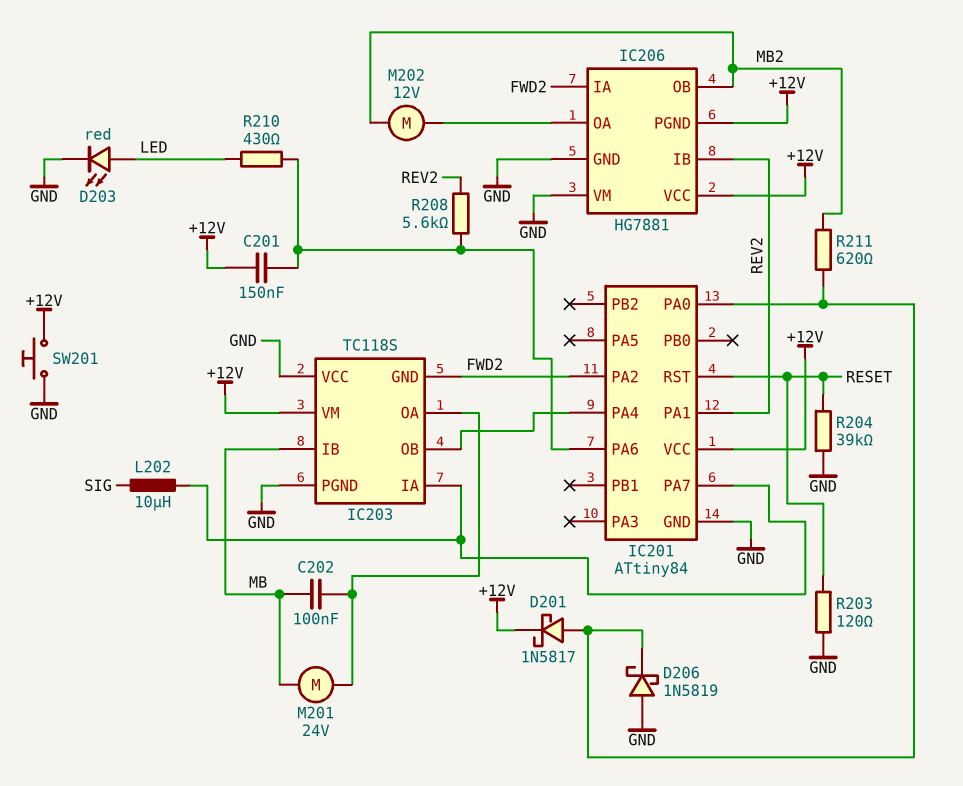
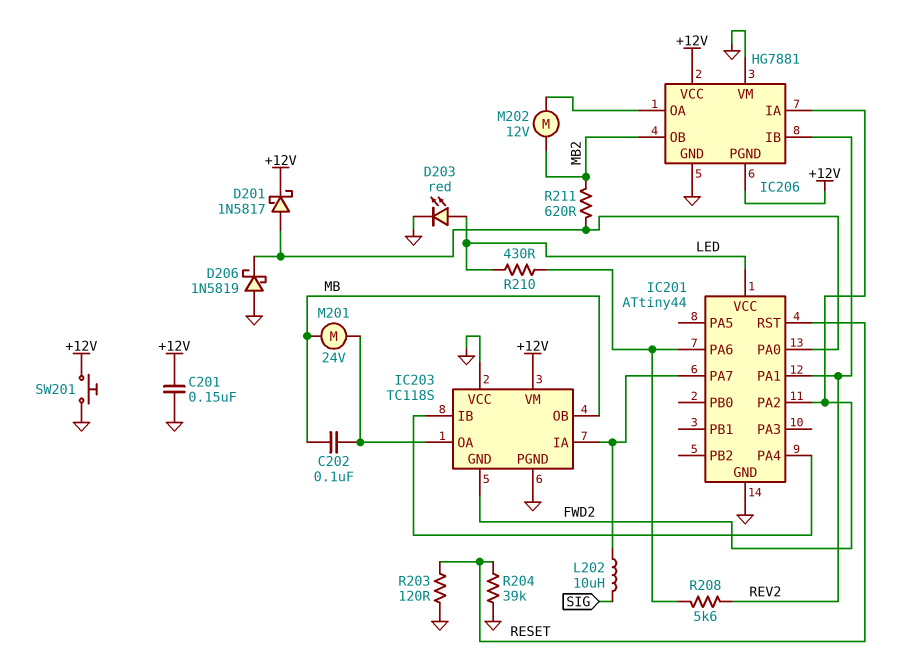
C201: 150nF (+12V, IC201/PA6) -> 150nF (+12V, GND)
IC201: ATtiny84 -> ATtiny44
IC201 pin VCC: +12V -> LED
IC203 pin IB: MB -> IC201/PA4
IC203 pin OB: IC201/PA4 -> MB

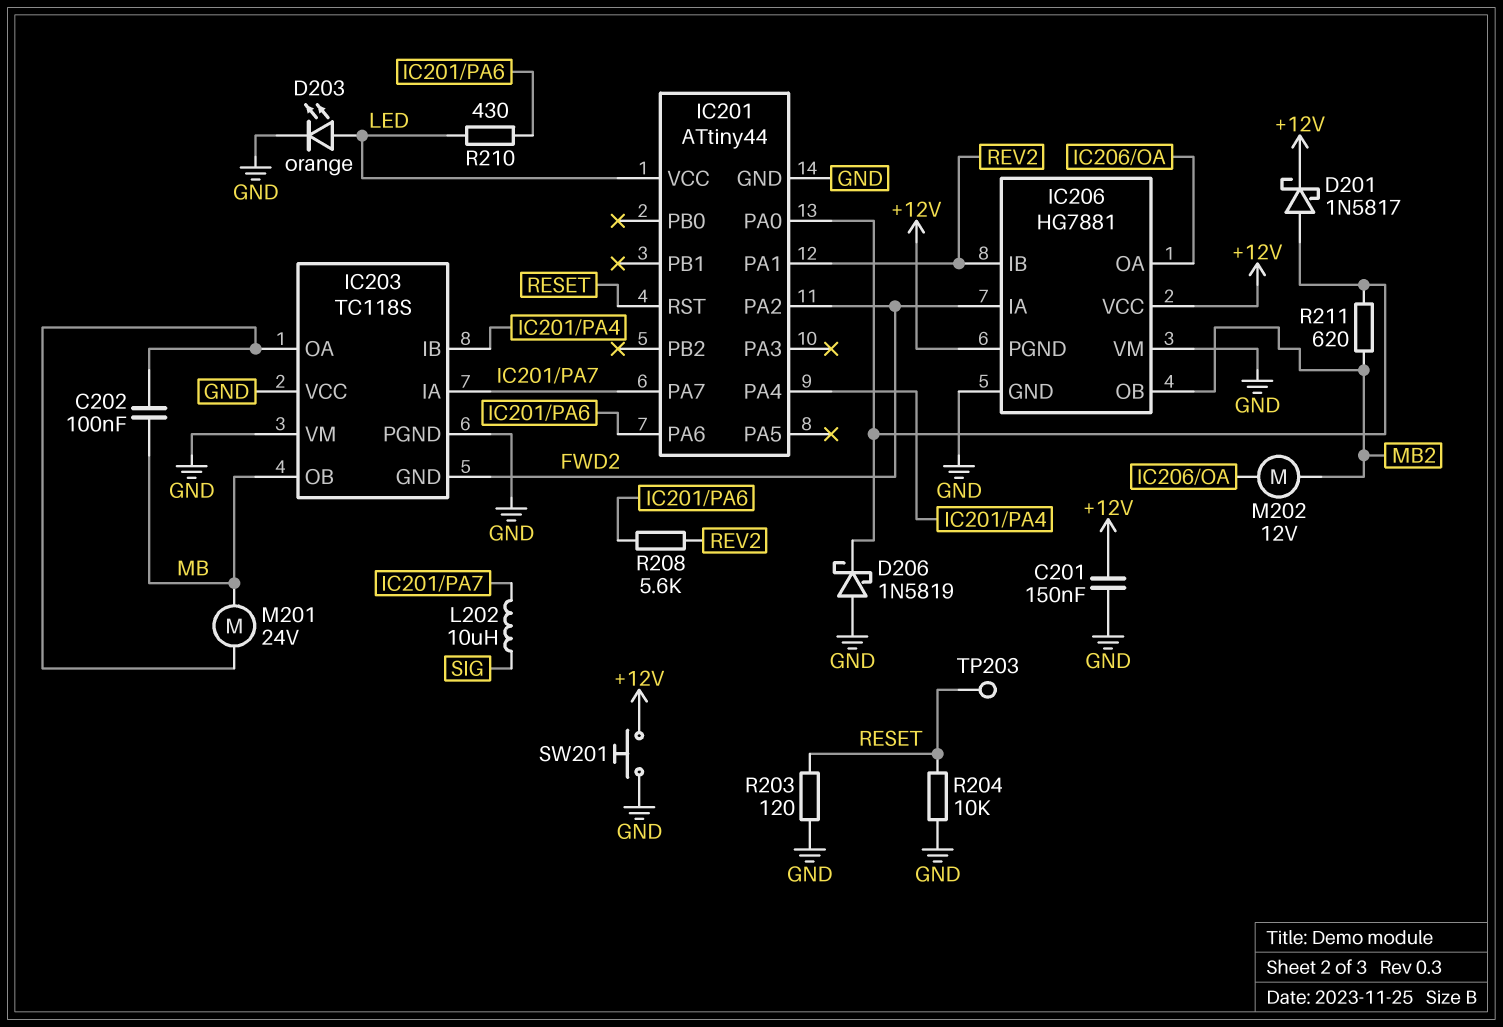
D203: LED red (A LED, K GND) -> LED orange (A LED, K GND)
IC203 pin VM: +12V -> GND
R204: 39k (GND, RESET) -> 10k (GND, RESET)
TP203: none -> test point (RESET)

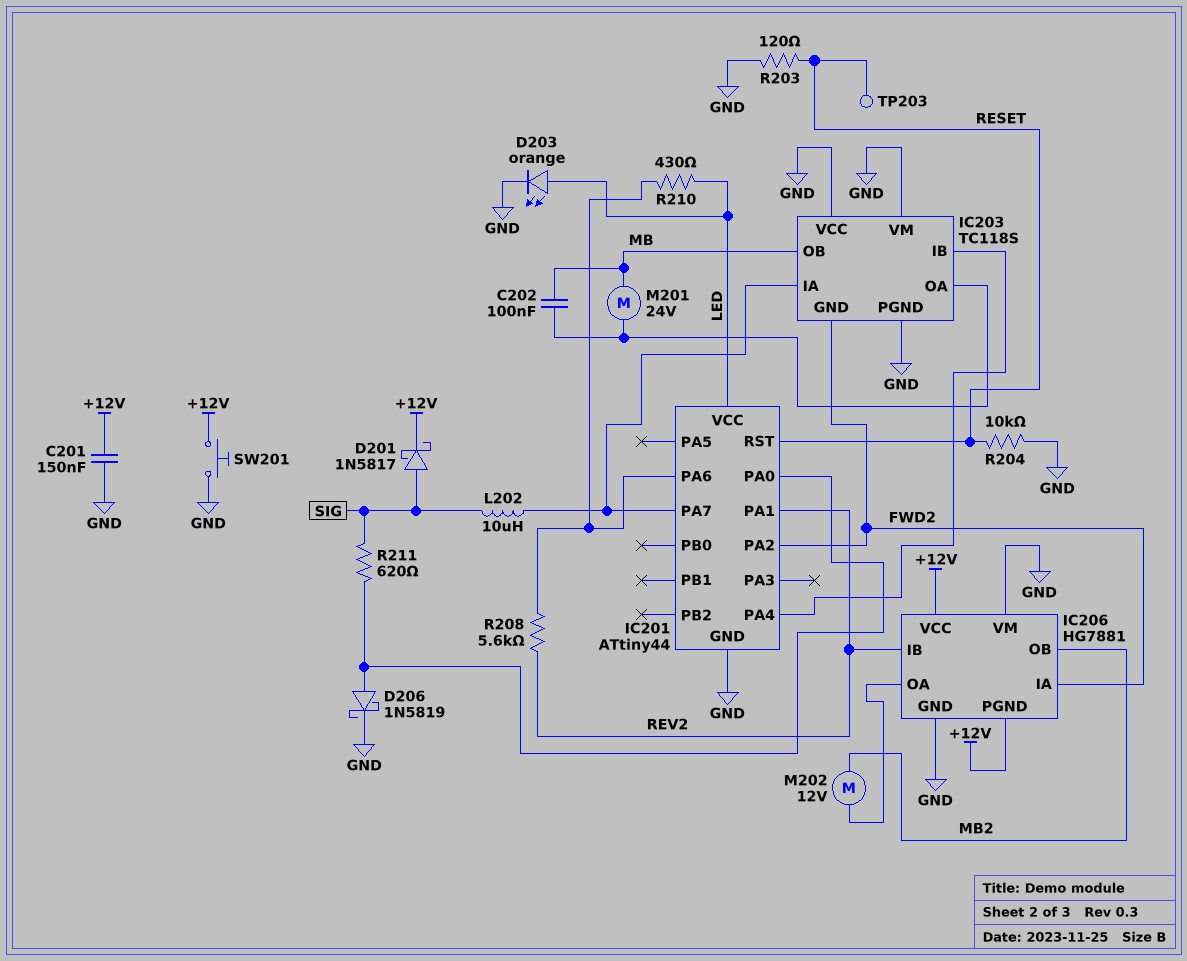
D201: schottky 1N5817 (A IC201/PA0, K +12V) -> schottky 1N5817 (A SIG, K +12V)
D206: schottky 1N5819 (A GND, K IC201/PA0) -> schottky 1N5819 (A IC201/PA0, K GND)
R211: 620 (IC201/PA0, MB2) -> 620 (IC201/PA0, SIG)

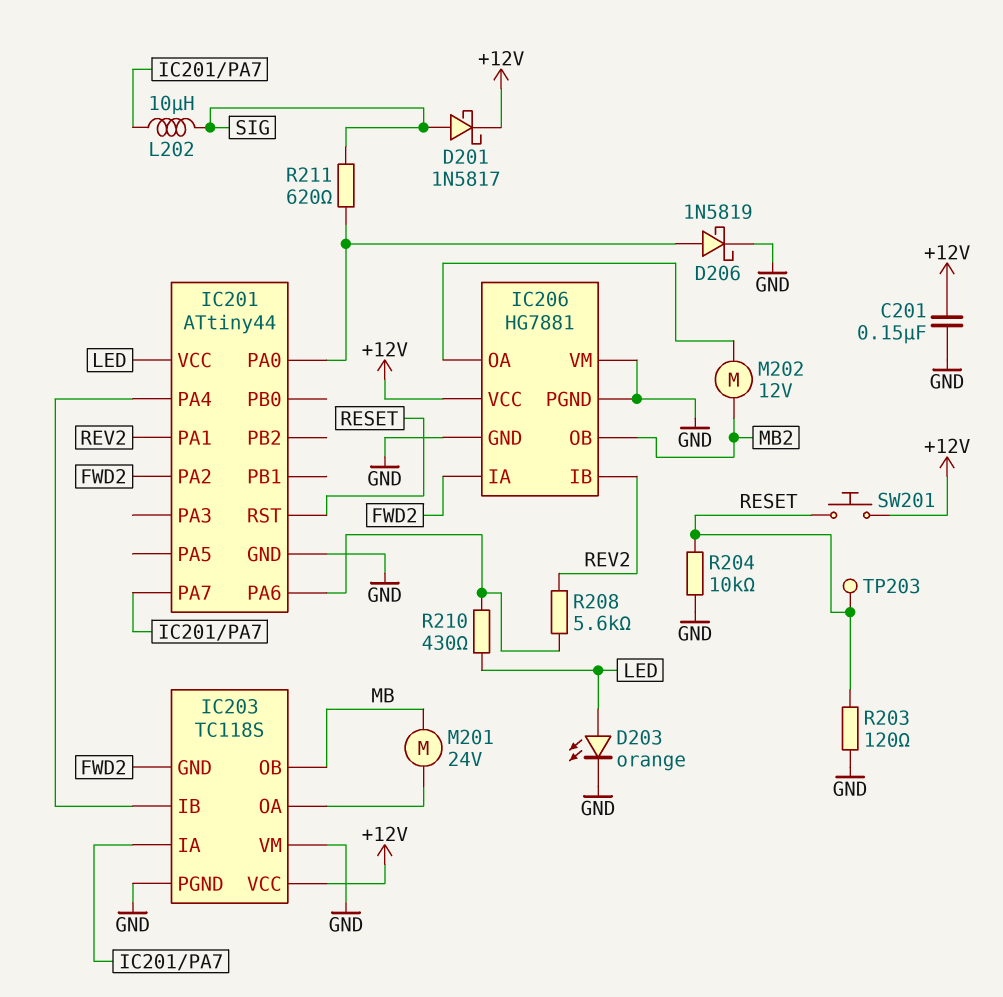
C202: 100nF (IC203/OA, MB) -> none
IC203 pin VCC: GND -> +12V
IC206 pin PGND: +12V -> GND
SW201: button (+12V, GND) -> button (+12V, RESET)

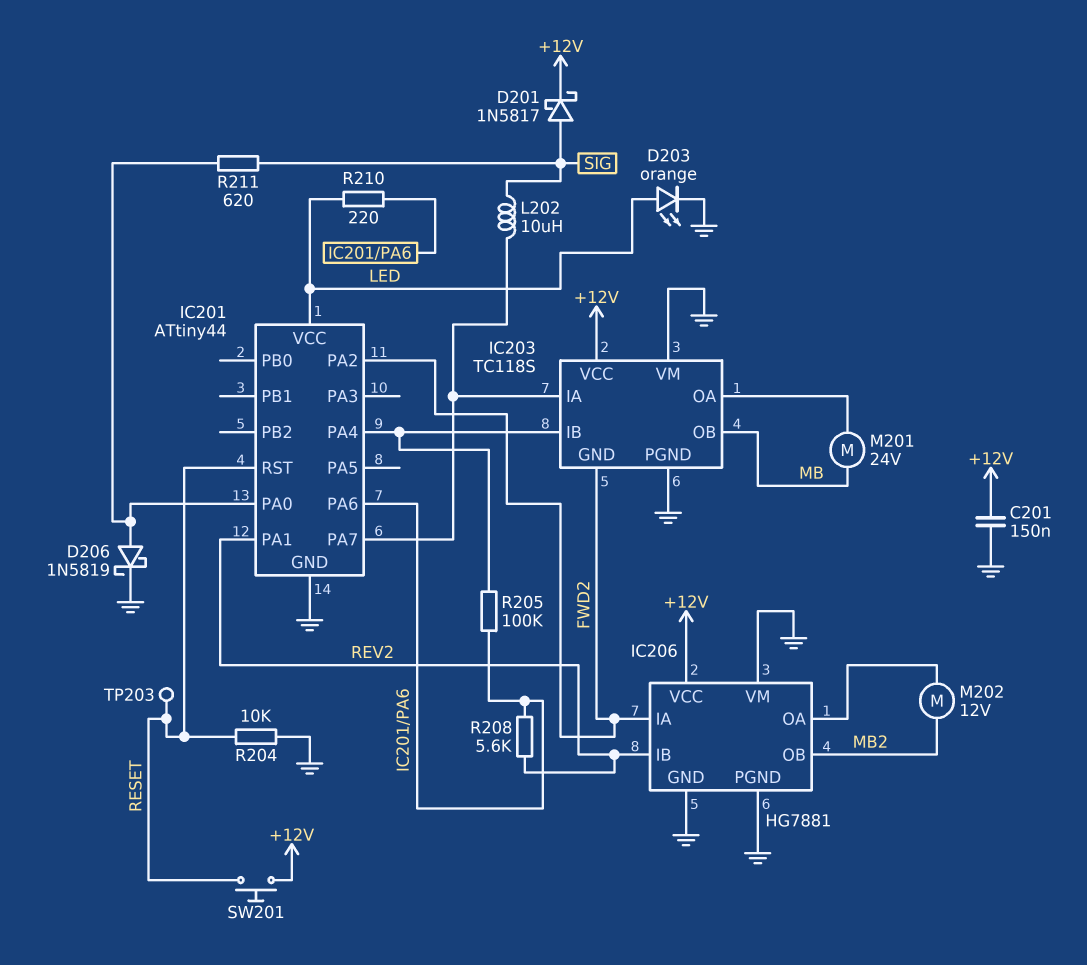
R203: 120 (GND, RESET) -> none
R205: none -> 100k (IC201/PA4, IC201/PA6)
R210: 430 (IC201/PA6, LED) -> 220 (IC201/PA6, LED)

